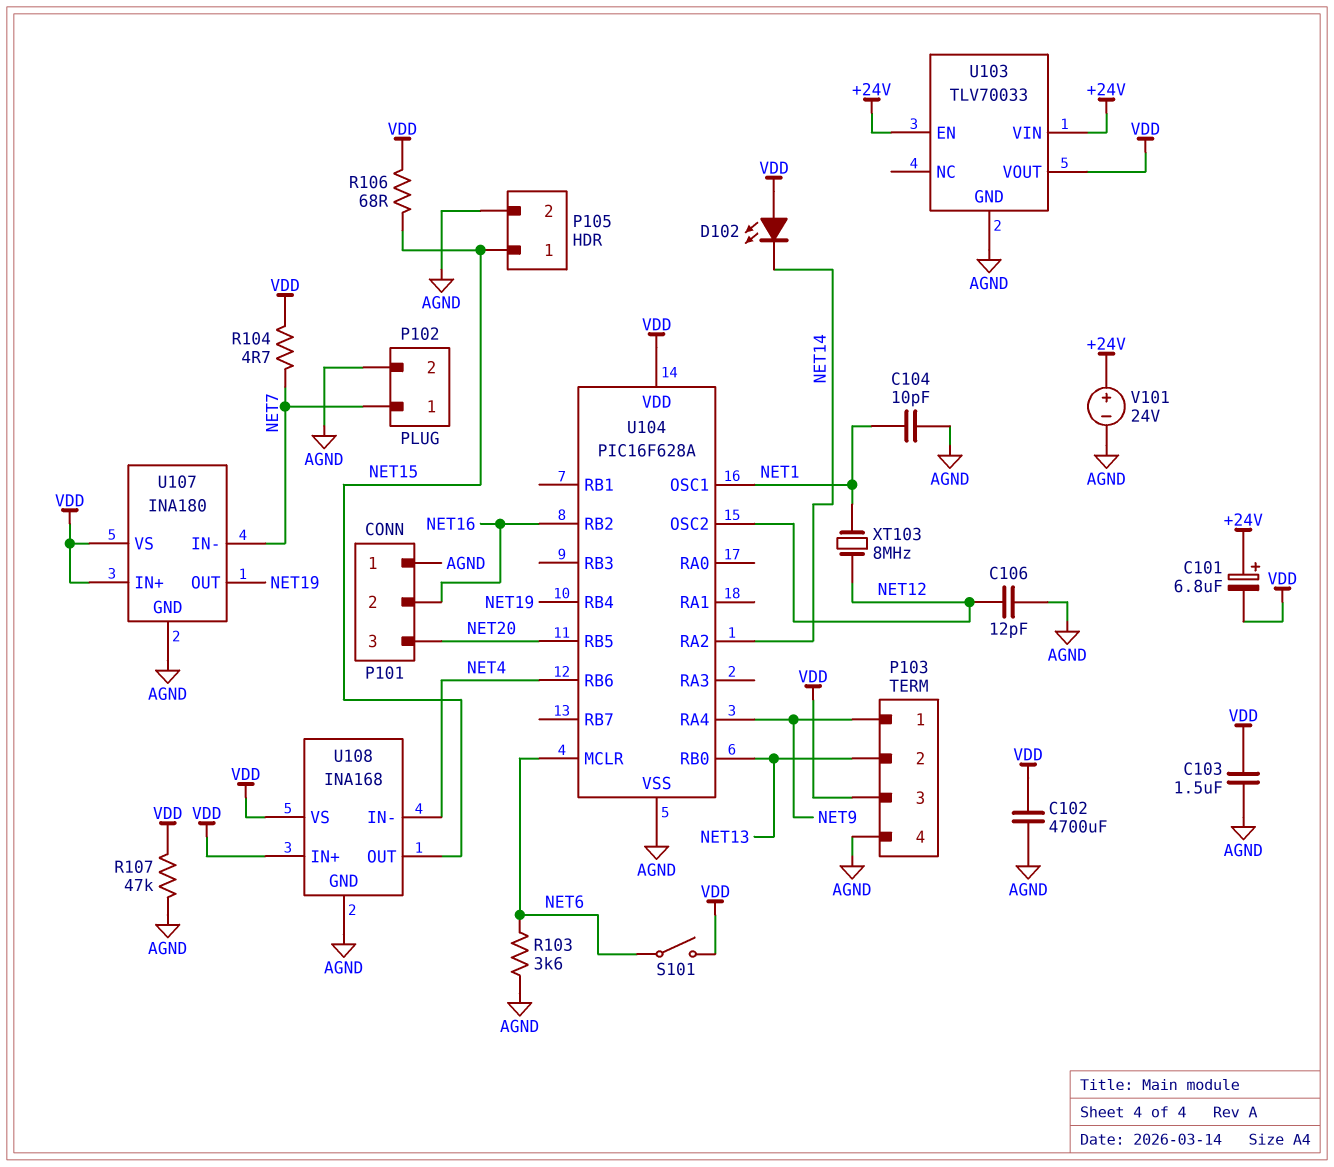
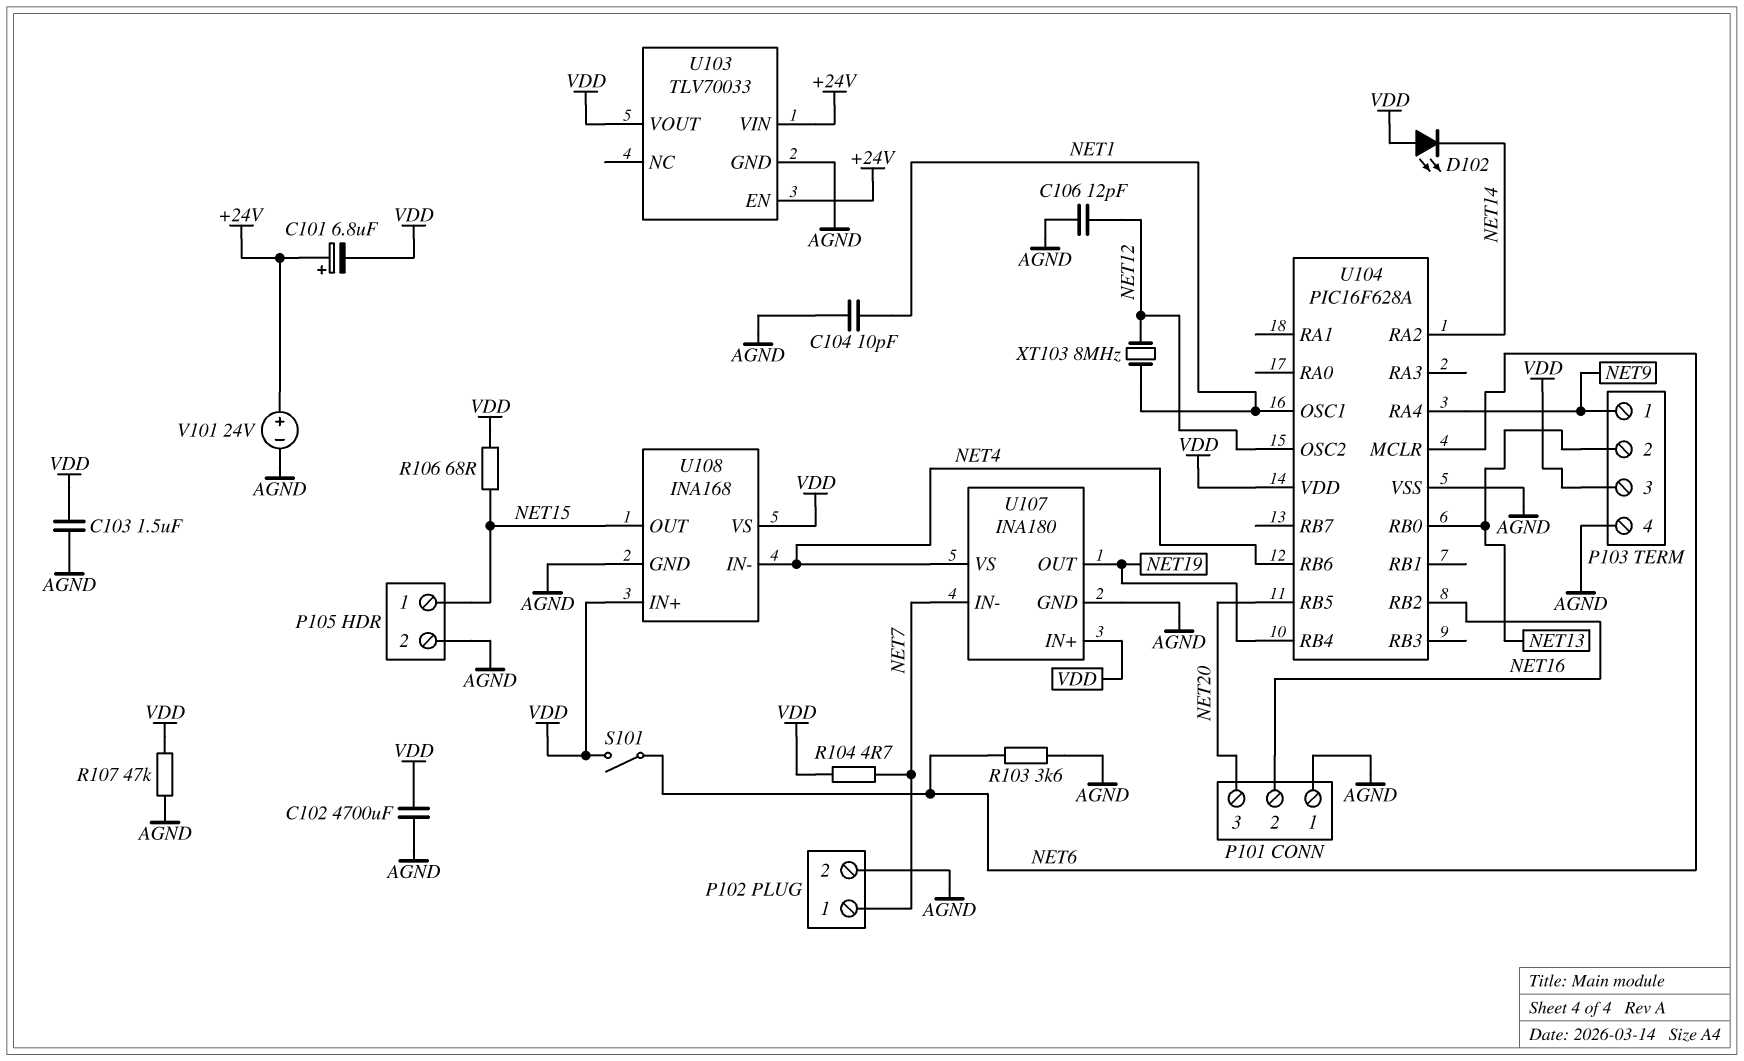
U107 pin VS: VDD -> NET4

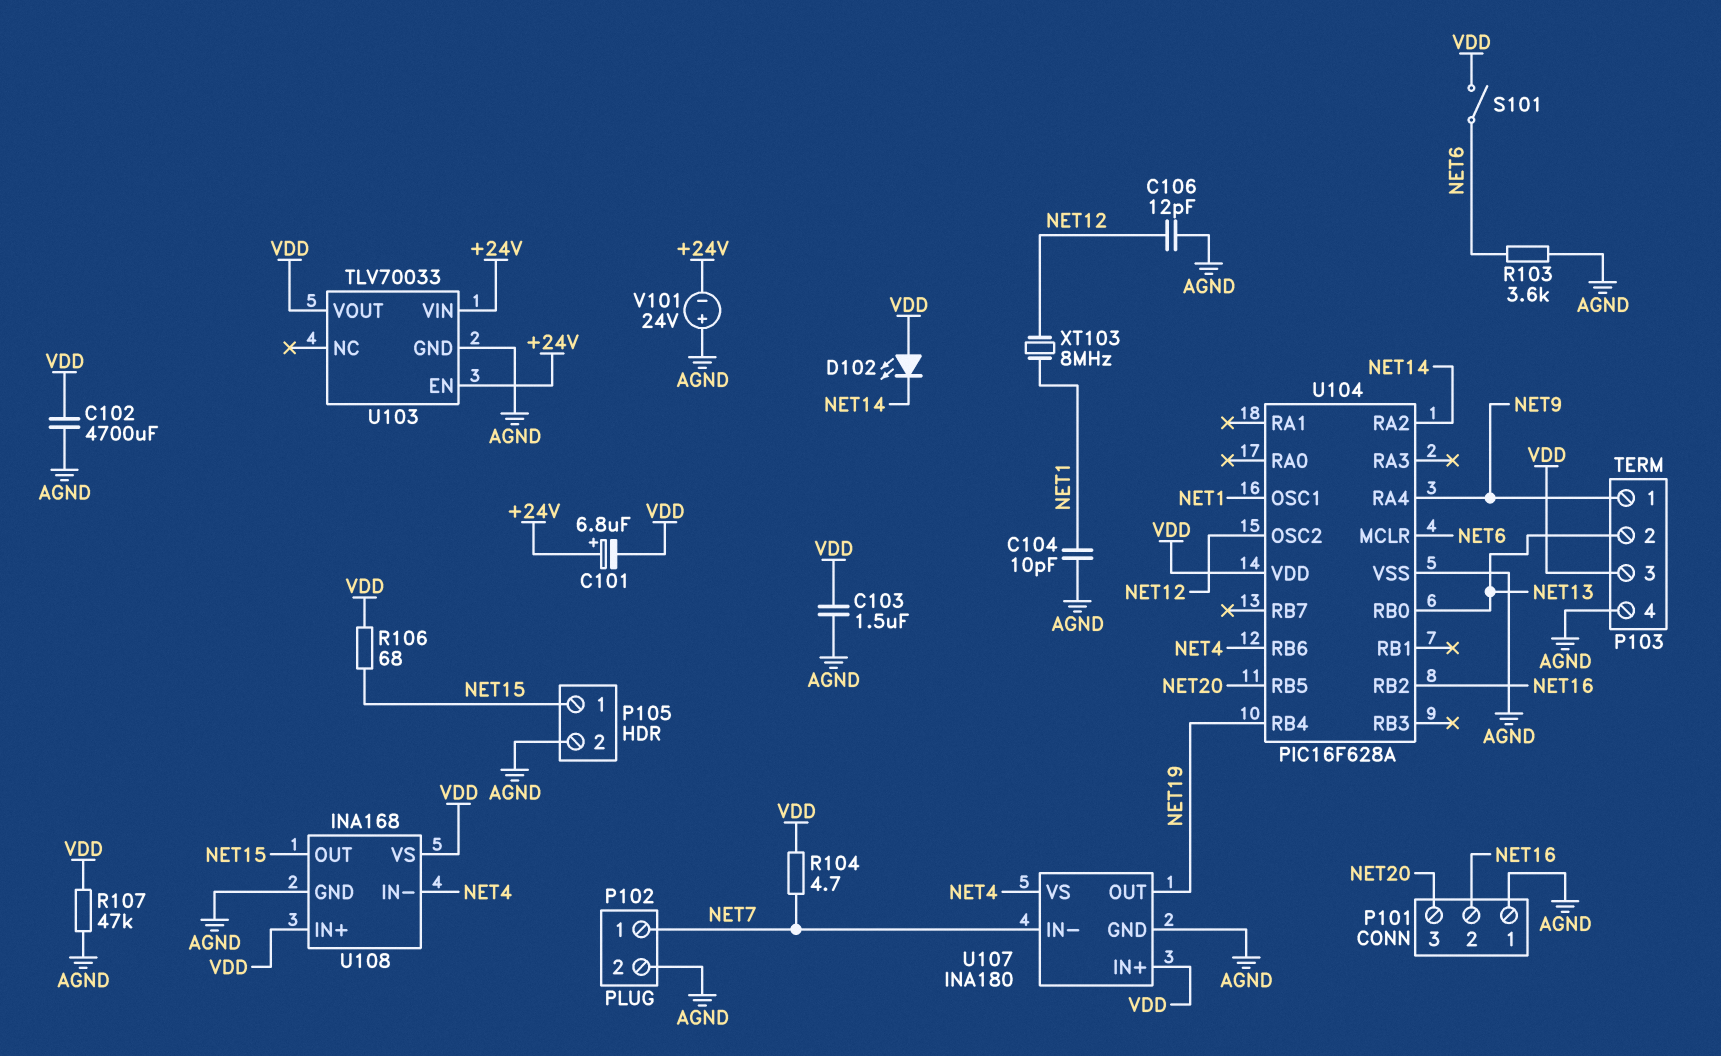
V101: 24V (plus +24V, minus AGND) -> 24V (plus AGND, minus +24V)

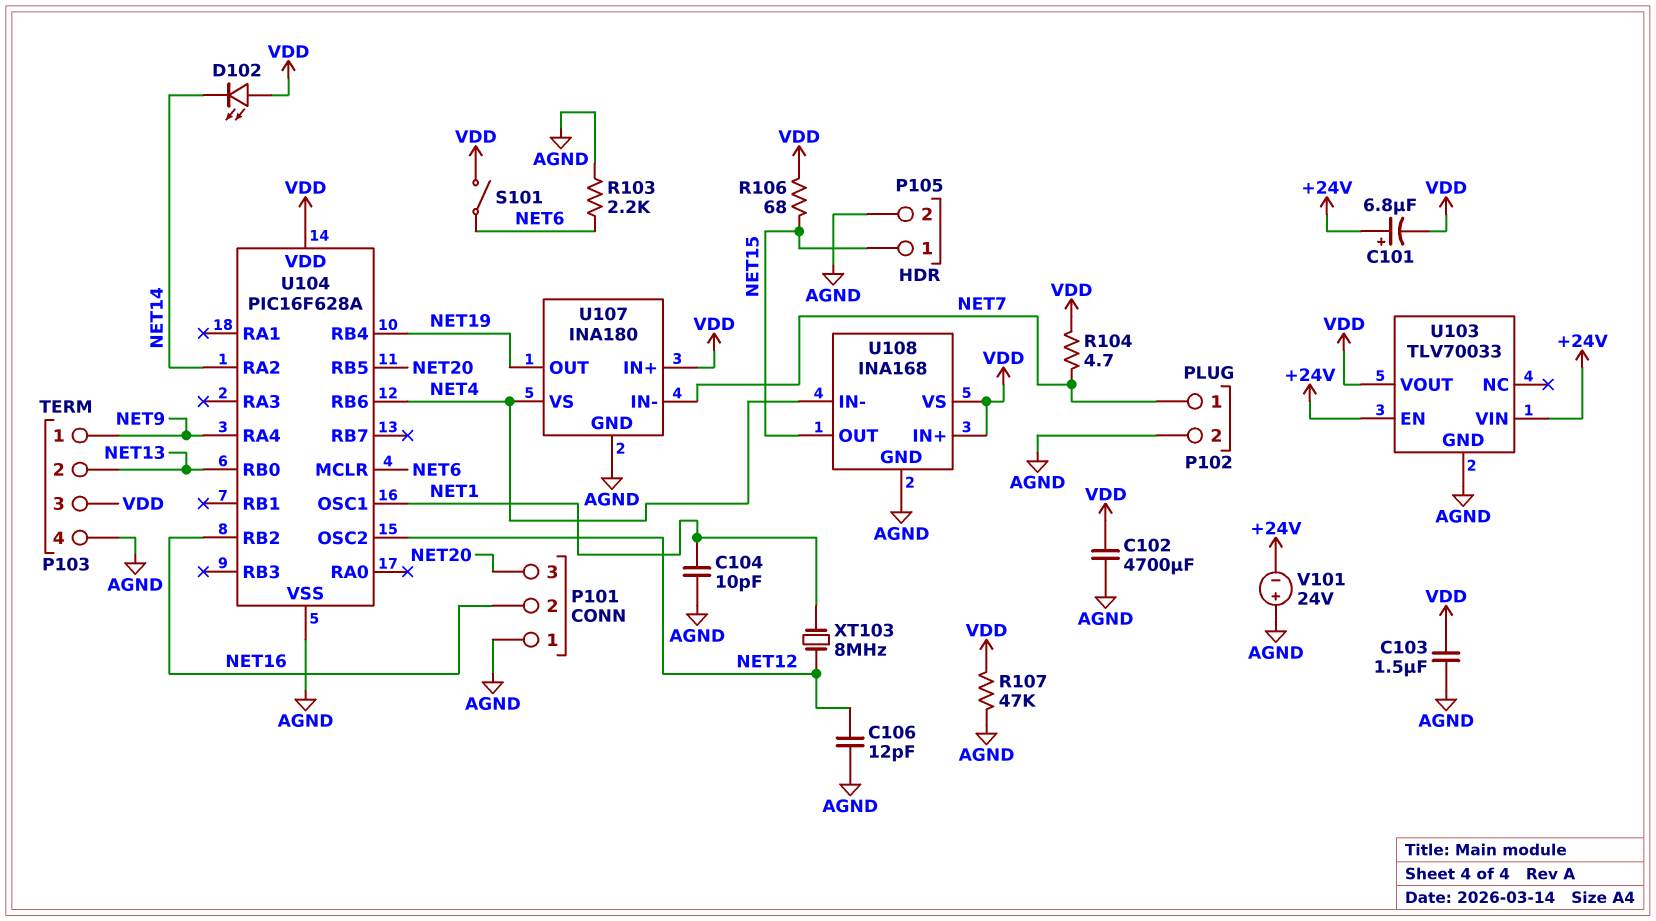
R103: 3.6k (AGND, NET6) -> 2.2k (AGND, NET6)

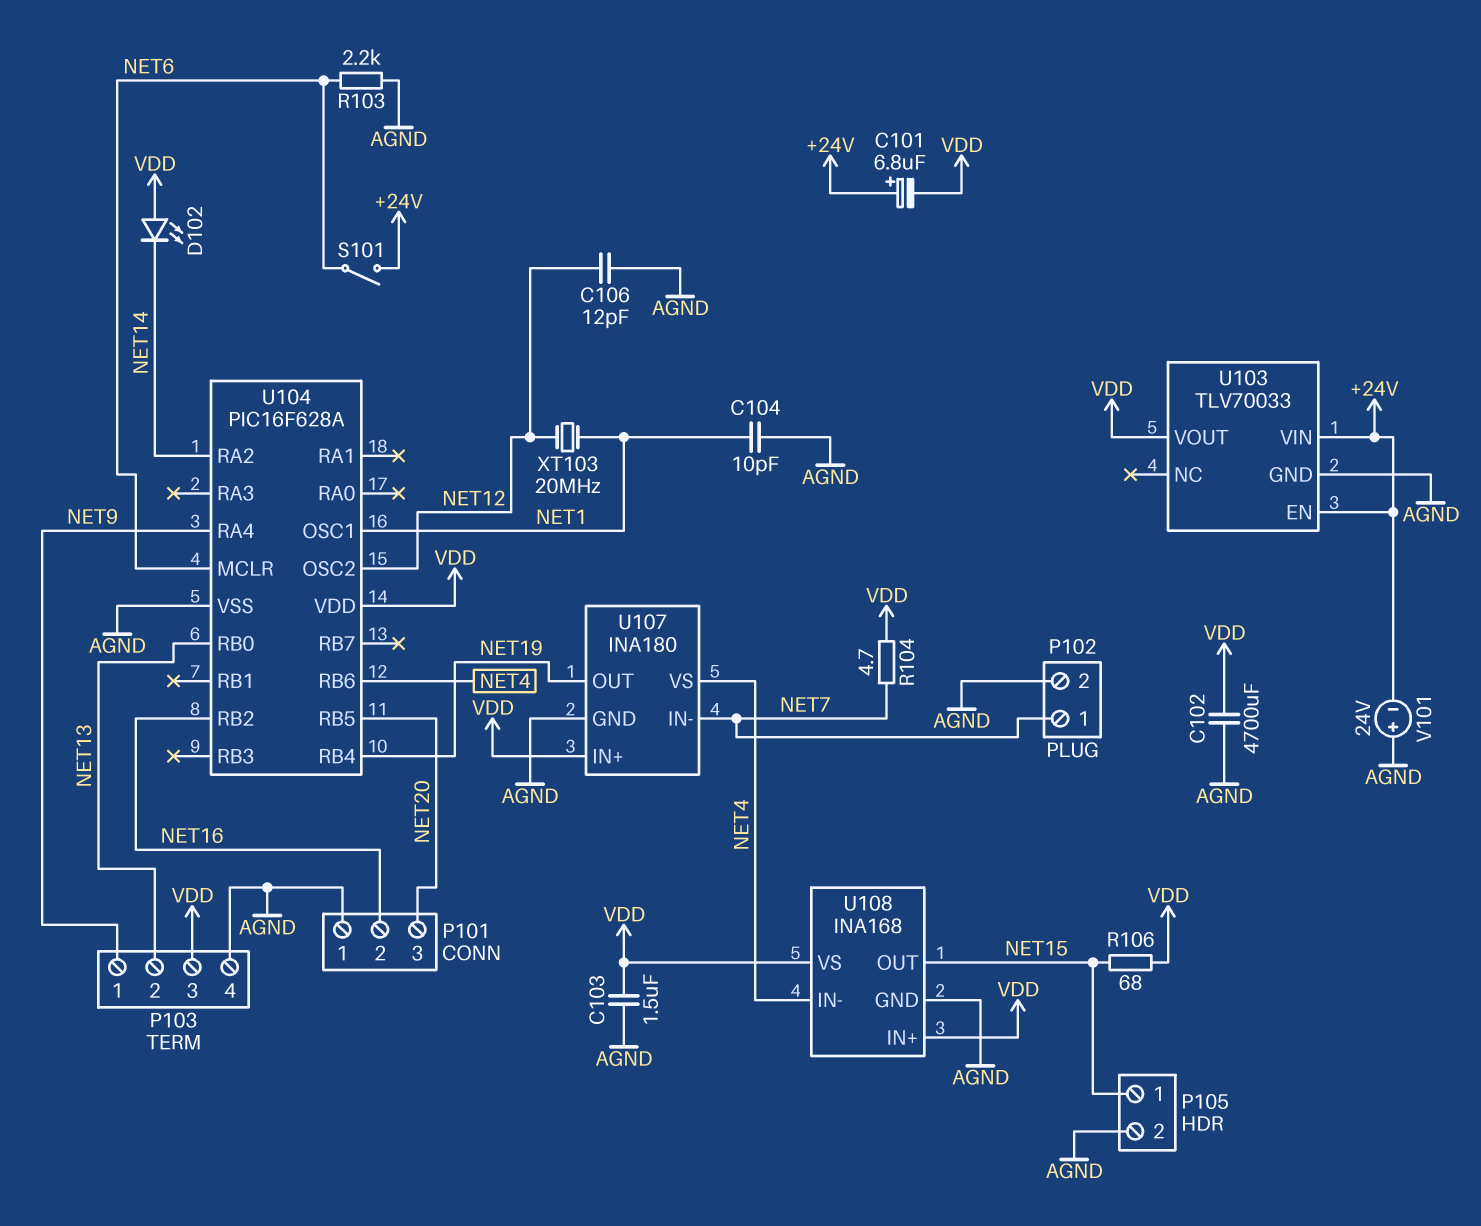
R107: 47k (AGND, VDD) -> none
S101: switch (NET6, VDD) -> switch (+24V, NET6)
XT103: 8MHz (NET1, NET12) -> 20MHz (NET1, NET12)

